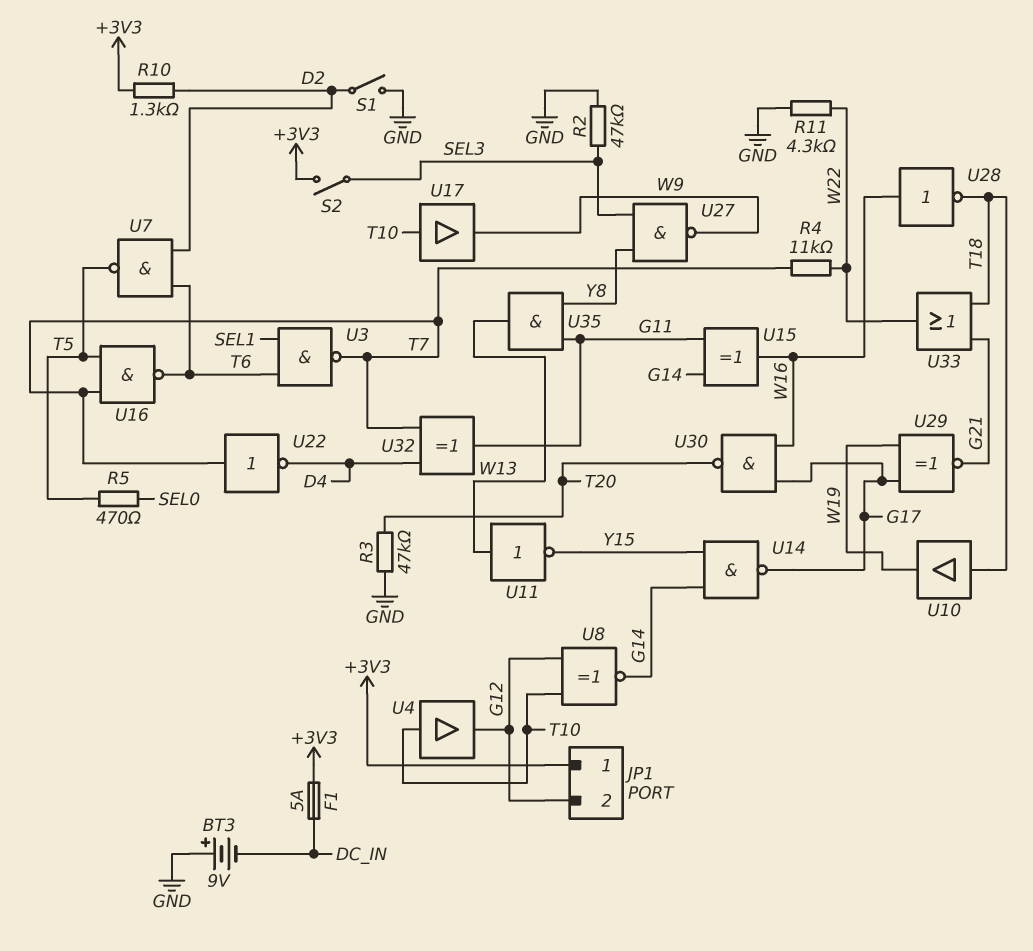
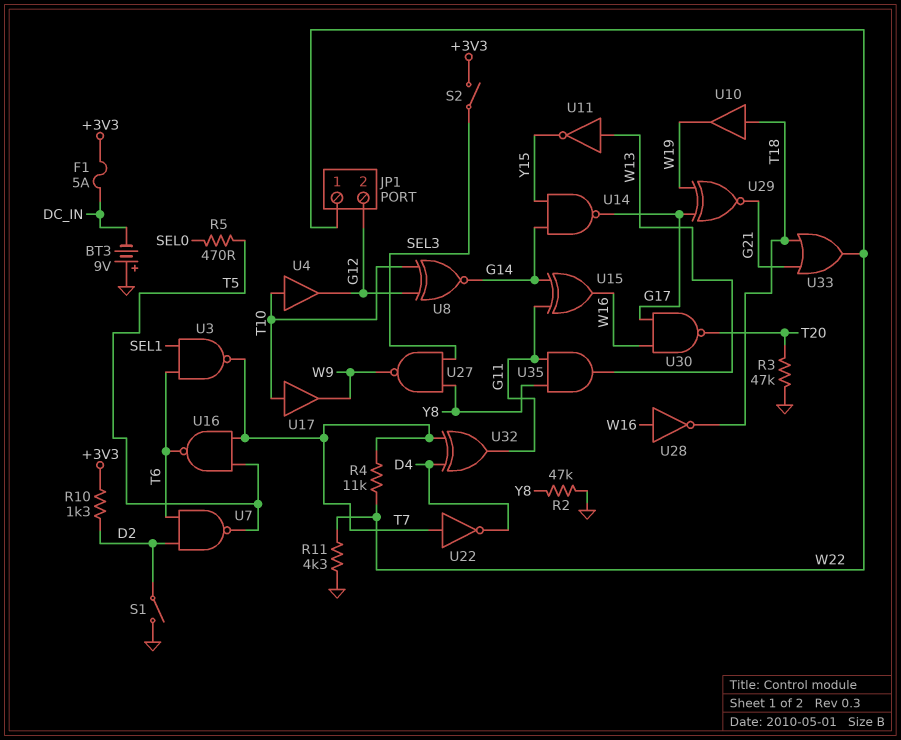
JP1 pin 1: +3V3 -> W22
R2: 47k (GND, SEL3) -> 47k (GND, Y8)

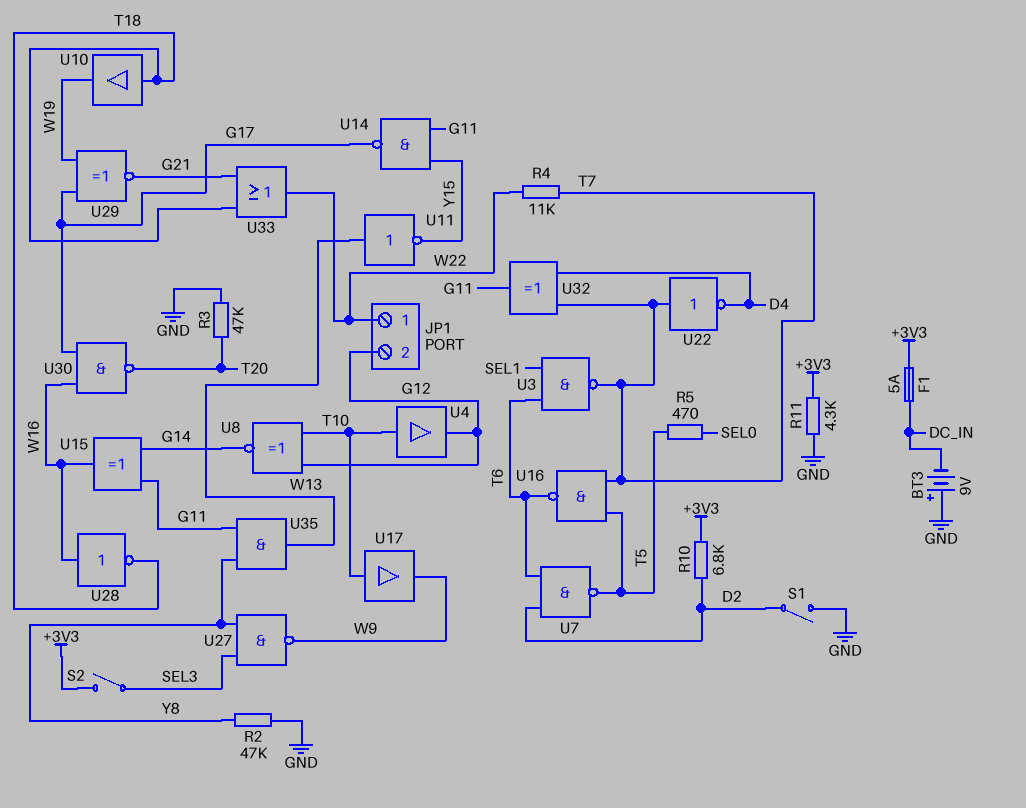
R10: 1.3k (+3V3, D2) -> 6.8k (+3V3, D2)
R11: 4.3k (GND, W22) -> 4.3k (+3V3, GND)
U14: NAND (in G14, in Y15, out G17) -> NAND (in G11, in Y15, out G17)

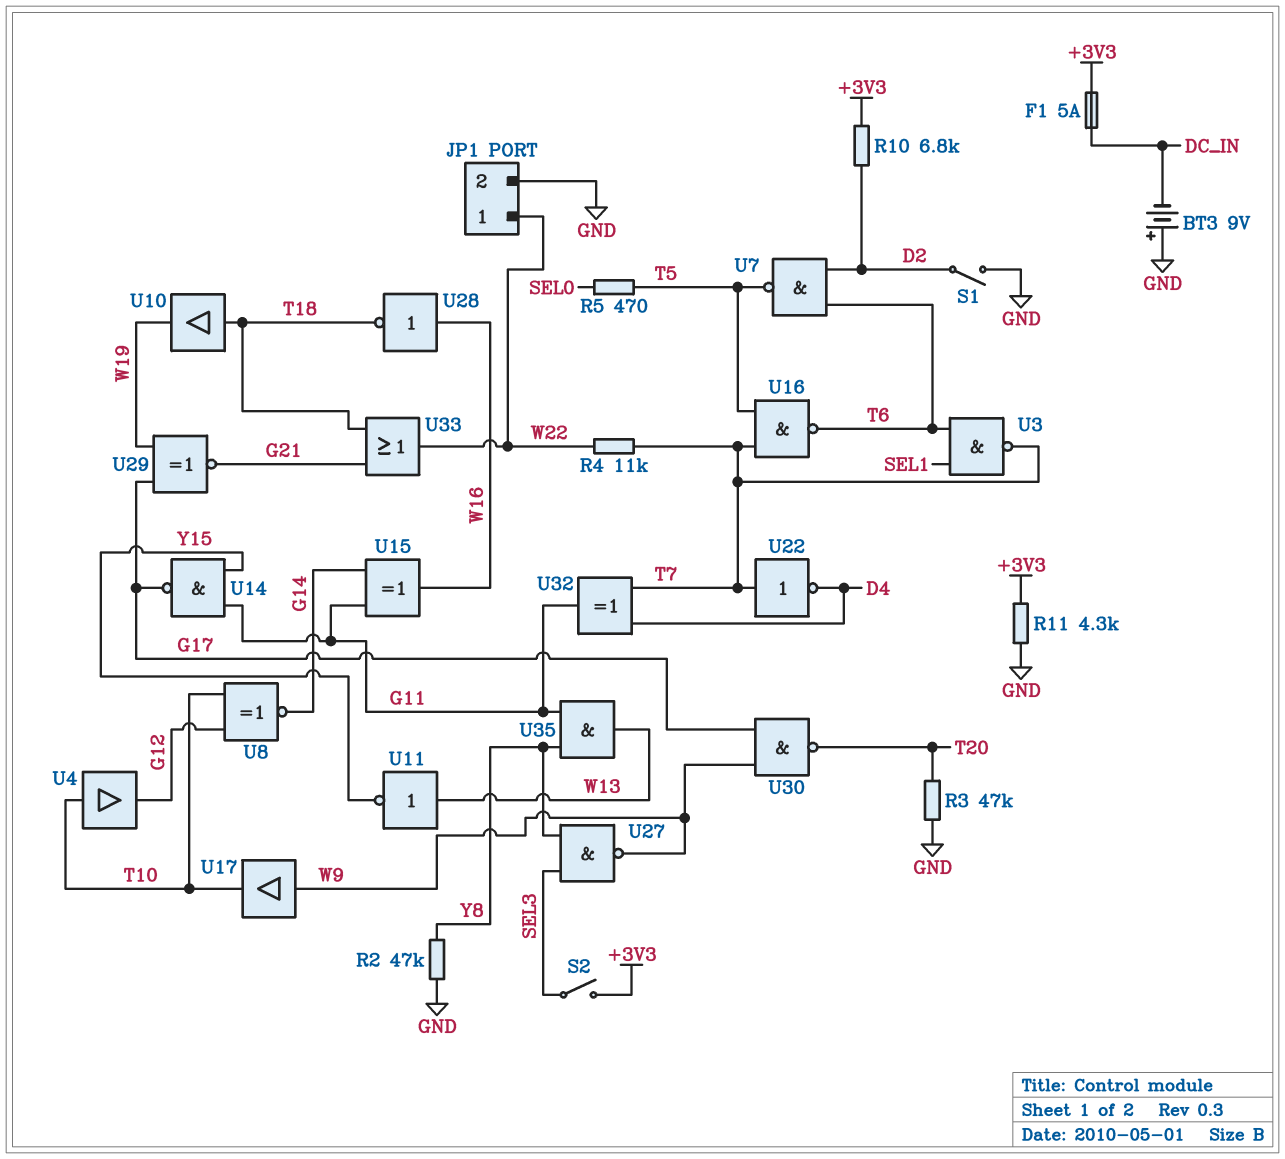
JP1 pin 2: G12 -> GND
U17: buffer (in T10, out W9) -> buffer (in W9, out T10)
U30: NAND (in G17, in W16, out T20) -> NAND (in G17, in W9, out T20)

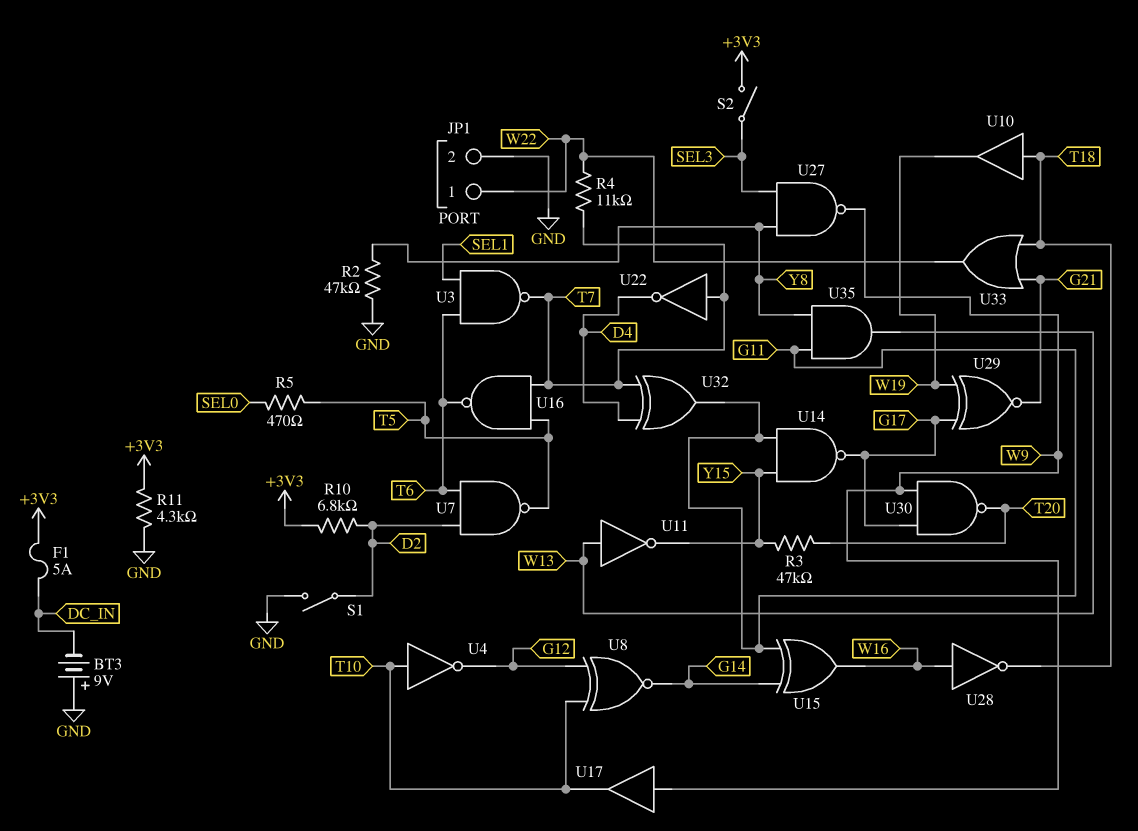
R3: 47k (GND, T20) -> 47k (T20, Y15)
U4: buffer (in T10, out G12) -> NOT (in T10, out G12)

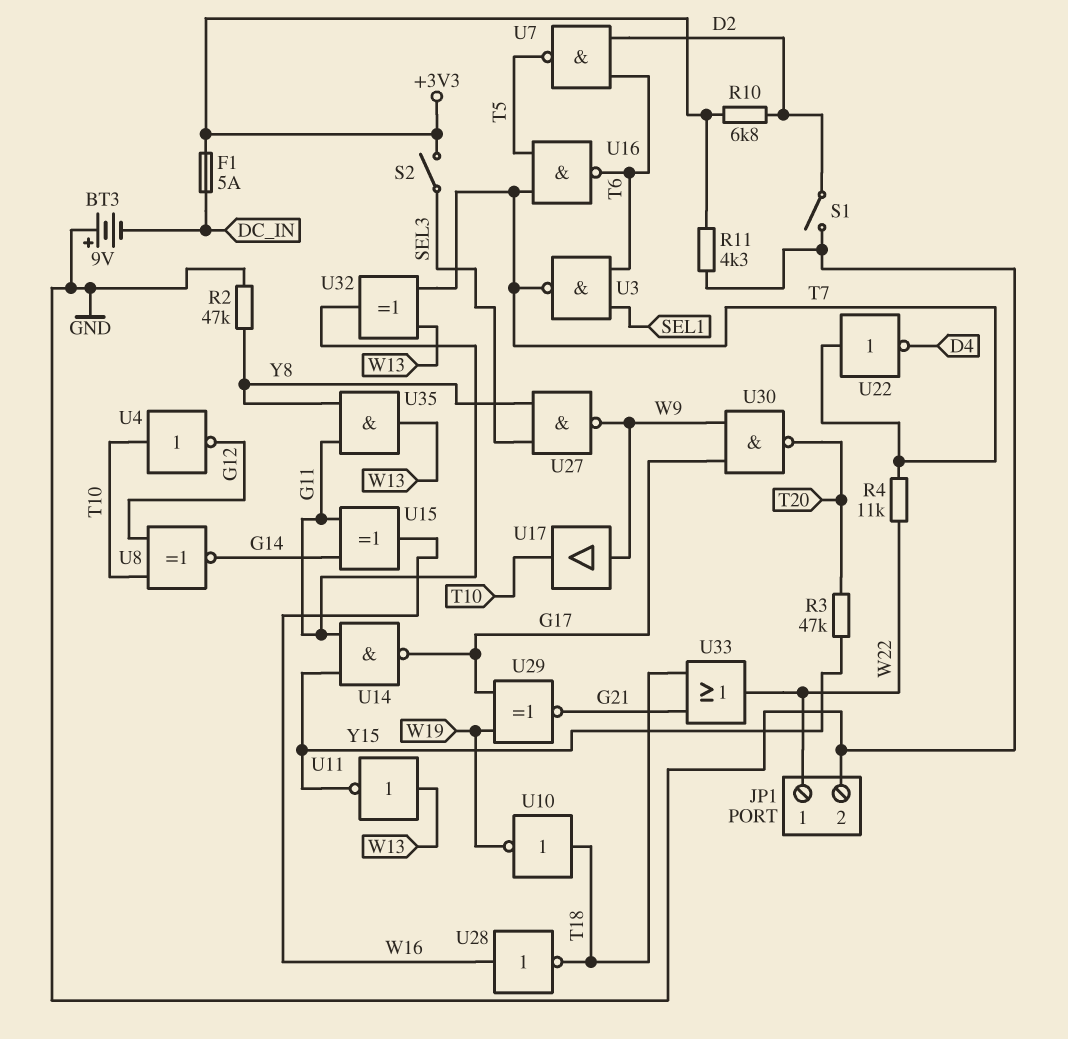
R5: 470 (SEL0, T5) -> none
U10: buffer (in T18, out W19) -> NOT (in T18, out W19)
U32: XOR (in D4, in T7, out G11) -> XOR (in T7, in W13, out G11)

